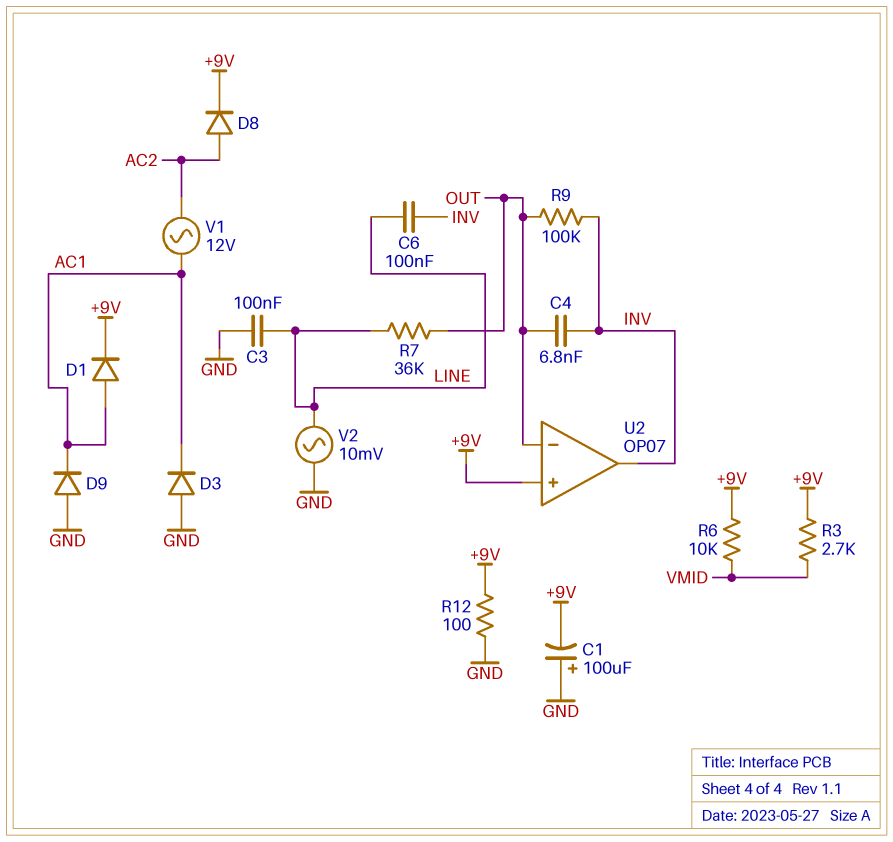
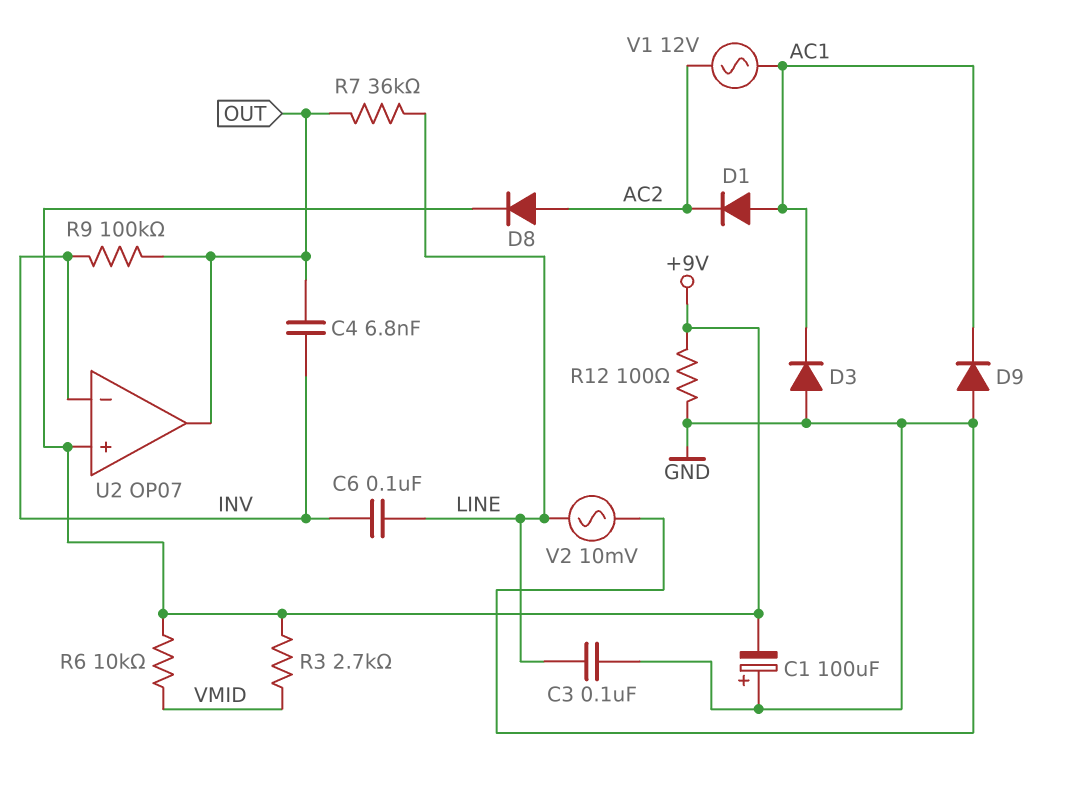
D1: diode (A AC1, K +9V) -> diode (A AC1, K AC2)
U2 pin in-: OUT -> INV
U2 pin out: INV -> OUT

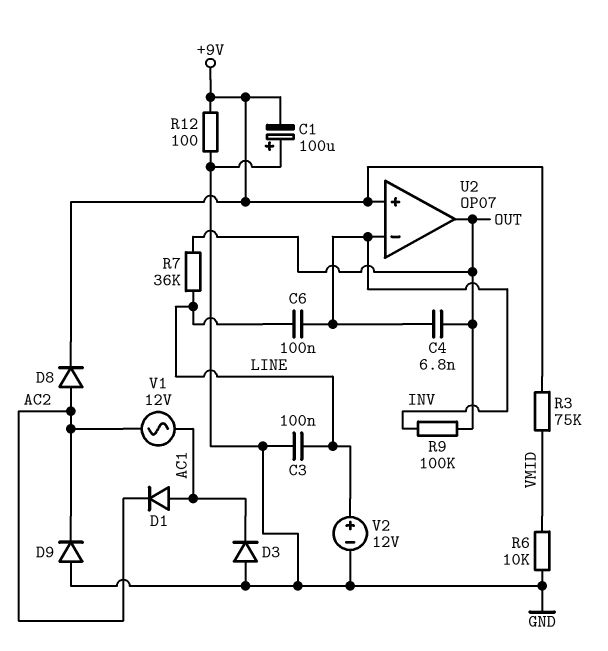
D9: diode (A GND, K AC1) -> diode (A GND, K AC2)
R3: 2.7k (+9V, VMID) -> 75k (+9V, VMID)
R6: 10k (+9V, VMID) -> 10k (GND, VMID)
V2: AC 10mV (GND, LINE) -> 12V (plus LINE, minus GND)

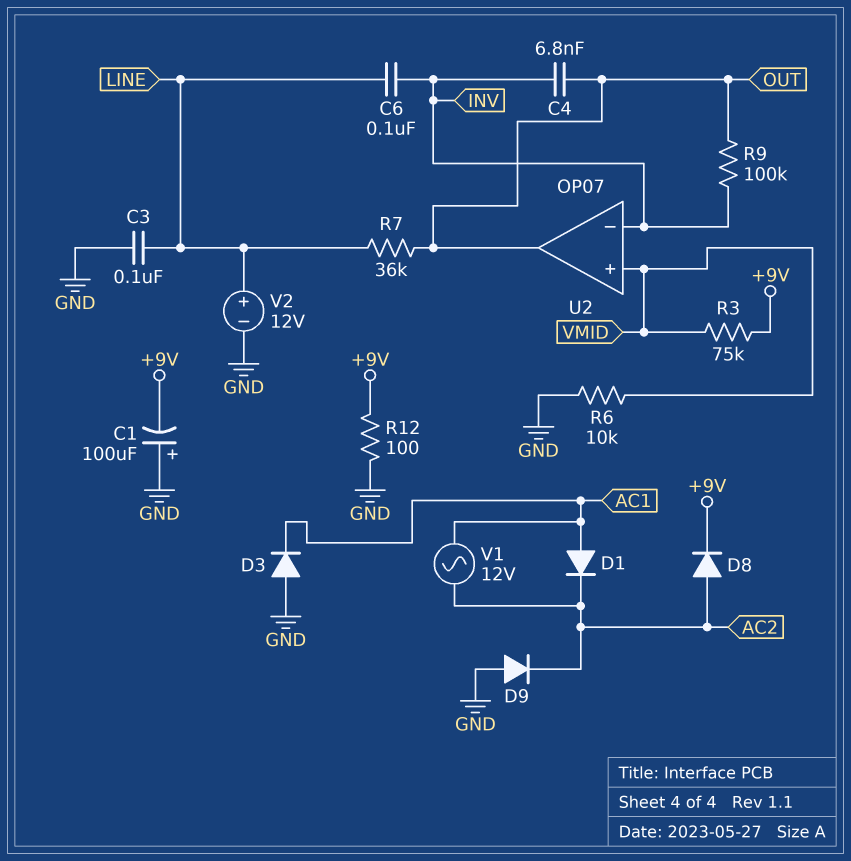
U2 pin in+: +9V -> VMID

